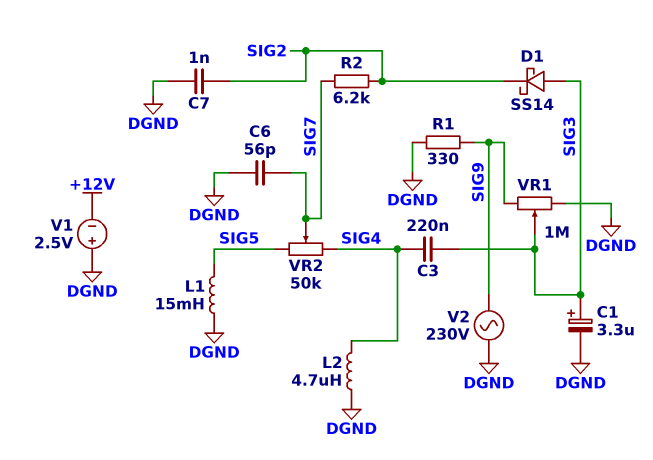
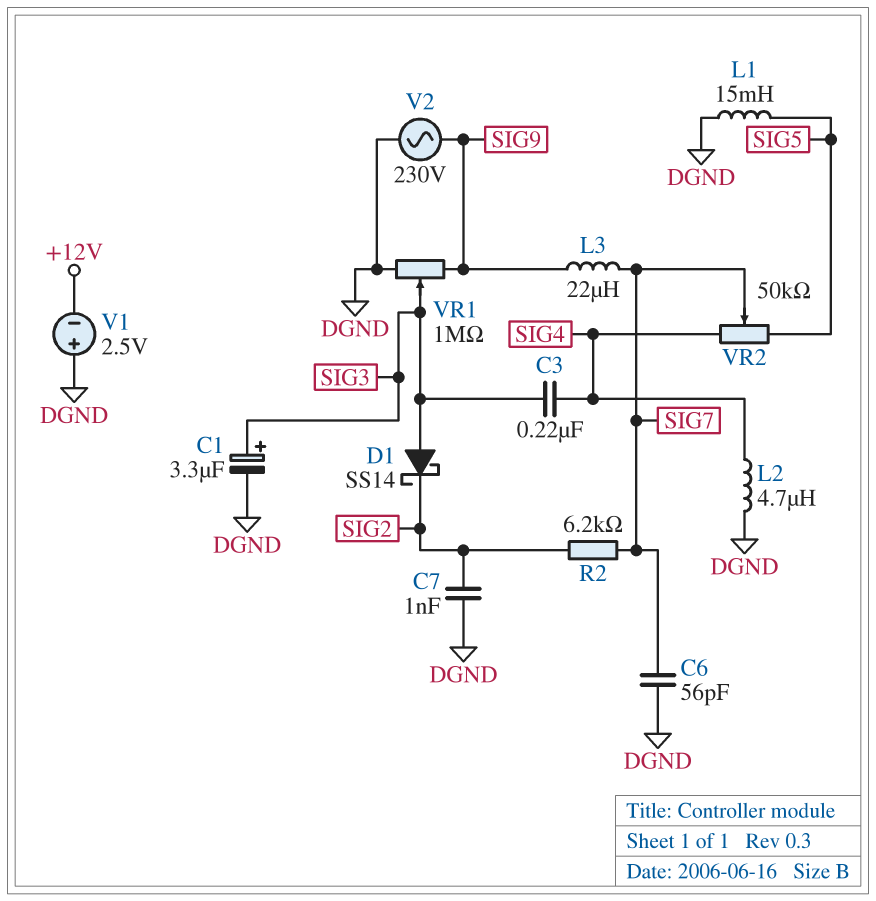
L3: none -> 22uH (SIG7, SIG9)
R1: 330 (DGND, SIG9) -> none

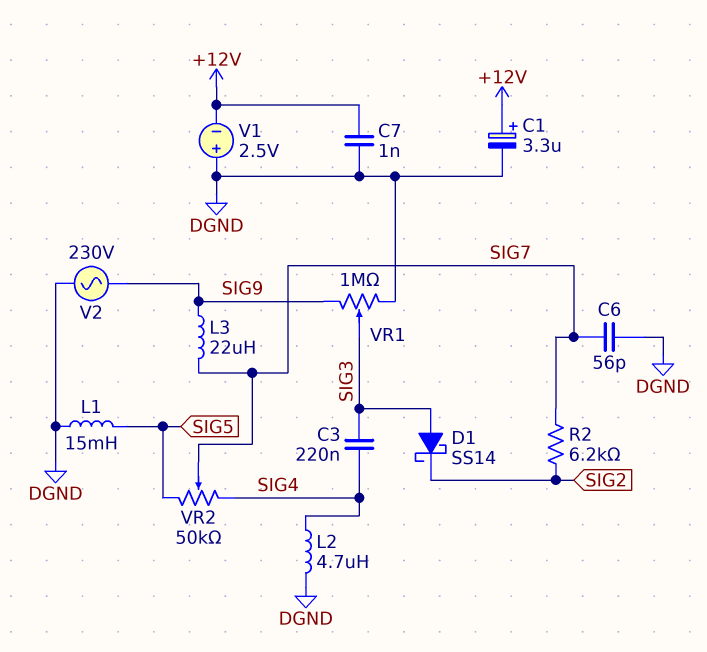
C1: 3.3uF (plus SIG3, minus DGND) -> 3.3uF (plus +12V, minus DGND)
C7: 1nF (DGND, SIG2) -> 1nF (+12V, DGND)

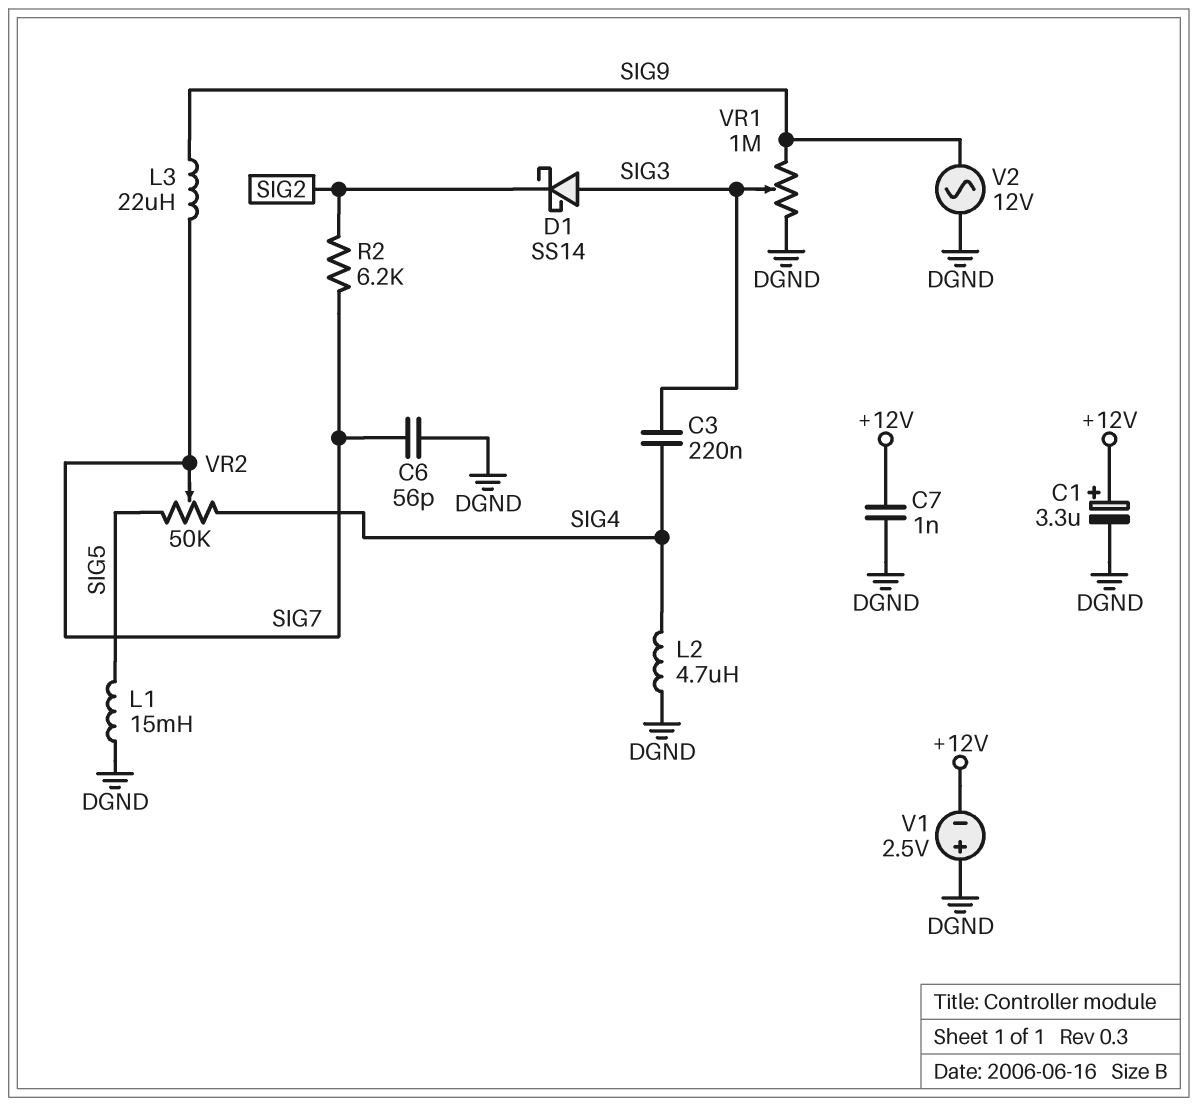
V2: AC 230V (DGND, SIG9) -> AC 12V (DGND, SIG9)

